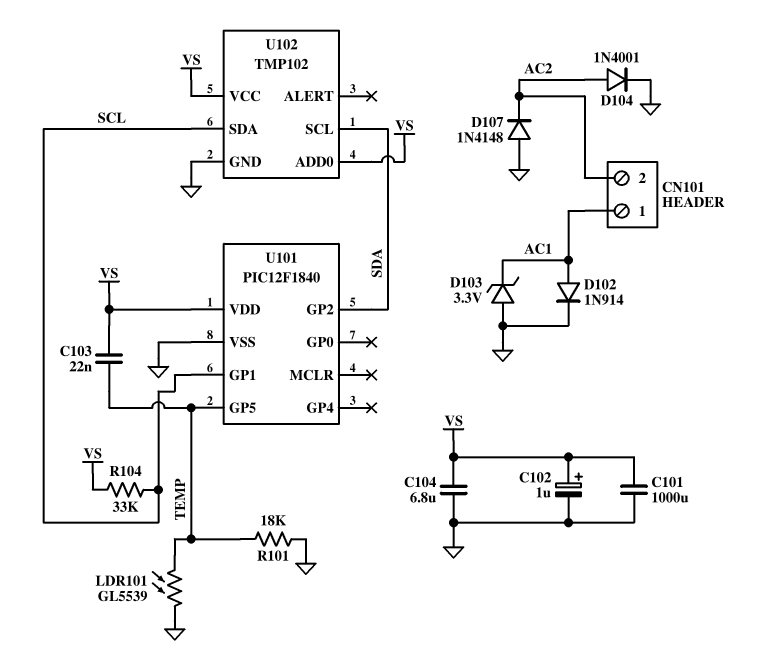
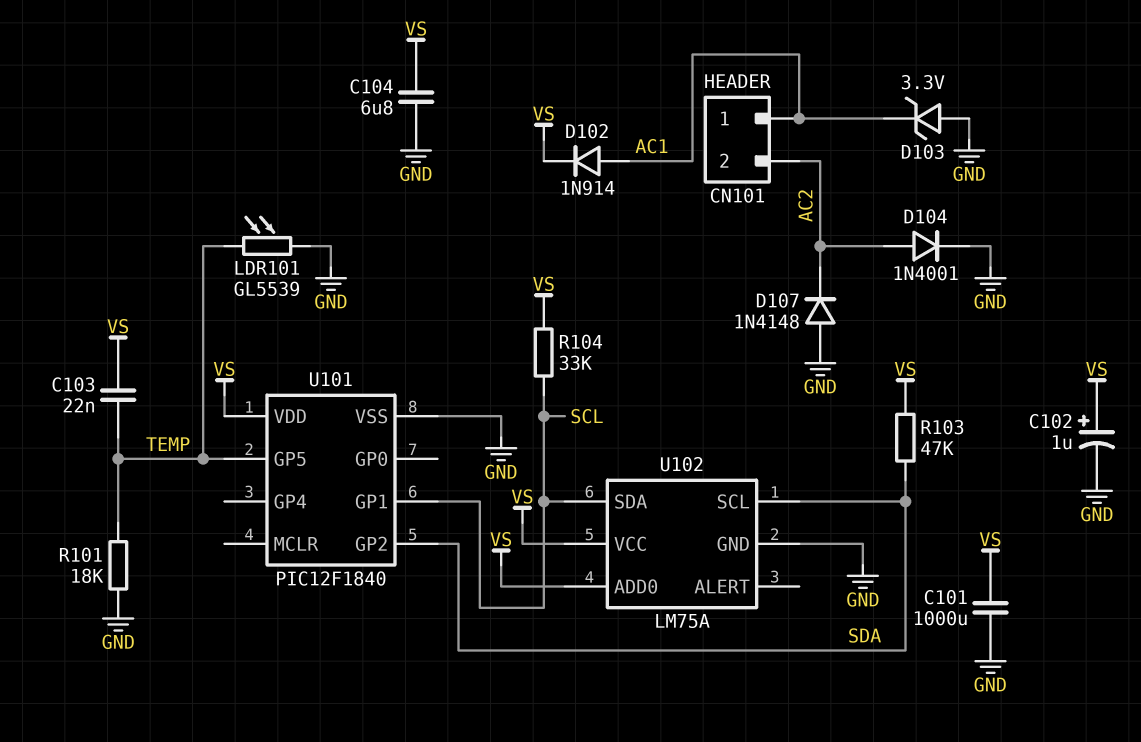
D102: diode 1N914 (A AC1, K GND) -> diode 1N914 (A AC1, K VS)
R103: none -> 47k (SDA, VS)
U102: TMP102 -> LM75A

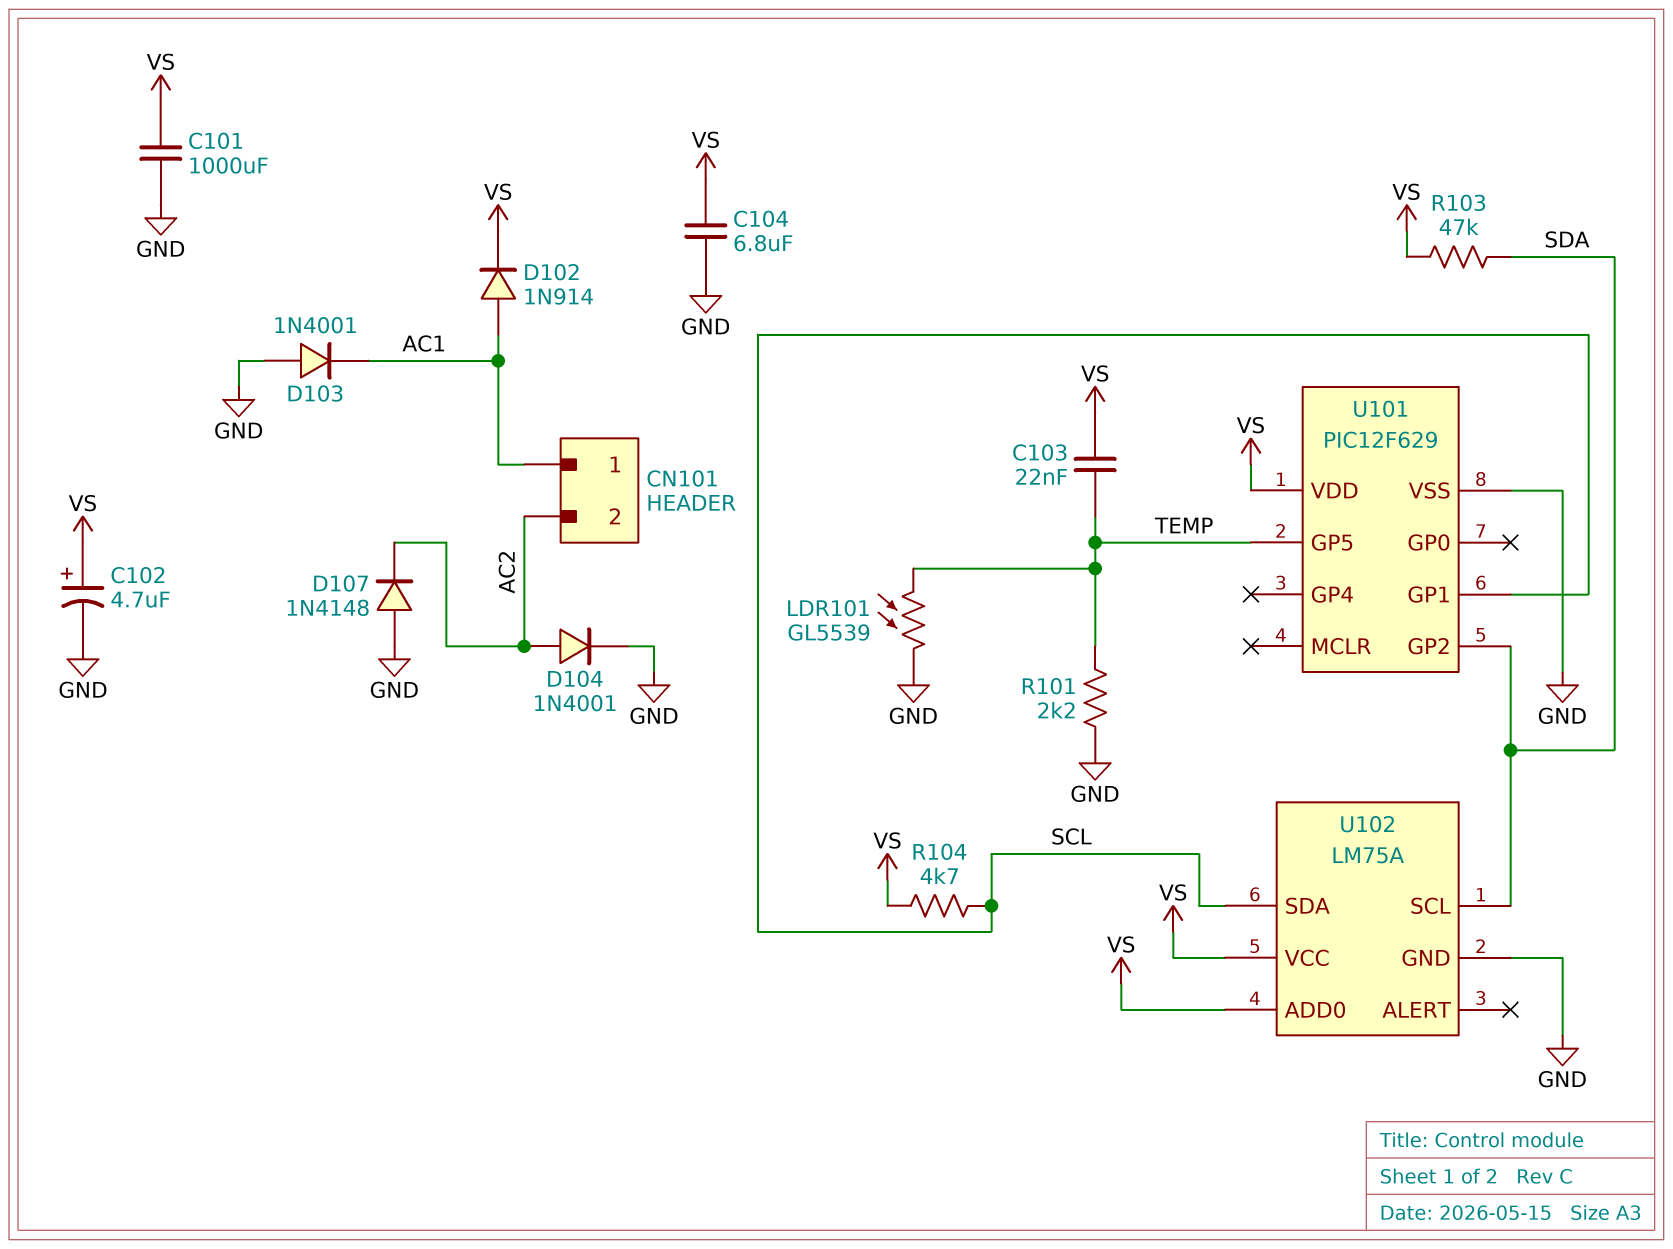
C102: 1uF (plus VS, minus GND) -> 4.7uF (plus VS, minus GND)
D103: zener 3.3V (A GND, K AC1) -> diode 1N4001 (A GND, K AC1)
R101: 18k (GND, TEMP) -> 2.2k (GND, TEMP)
R104: 33k (SCL, VS) -> 4.7k (SCL, VS)
U101: PIC12F1840 -> PIC12F629

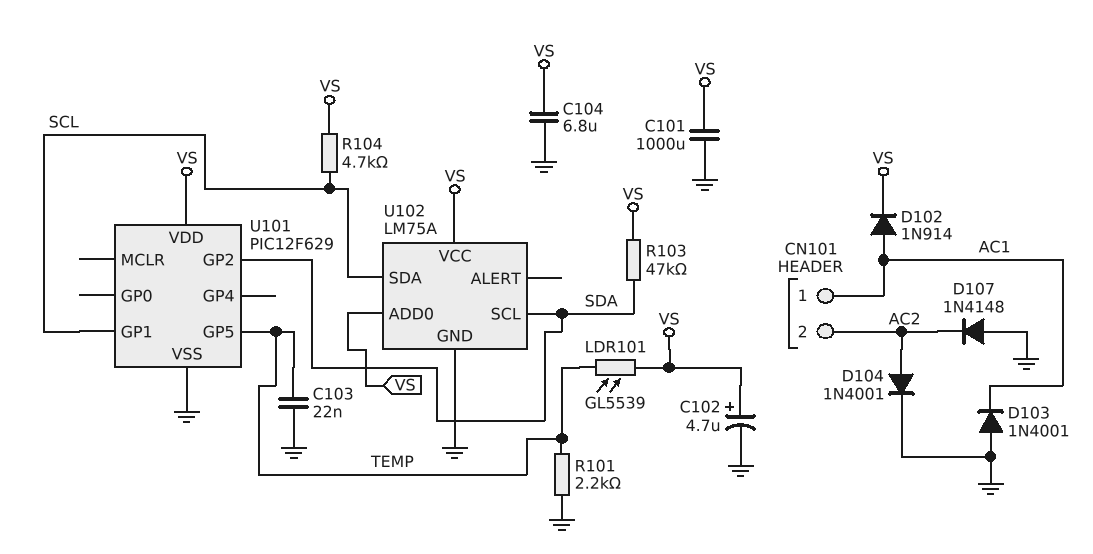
C103: 22nF (TEMP, VS) -> 22nF (GND, TEMP)
LDR101: GL5539 (GND, TEMP) -> GL5539 (TEMP, VS)

